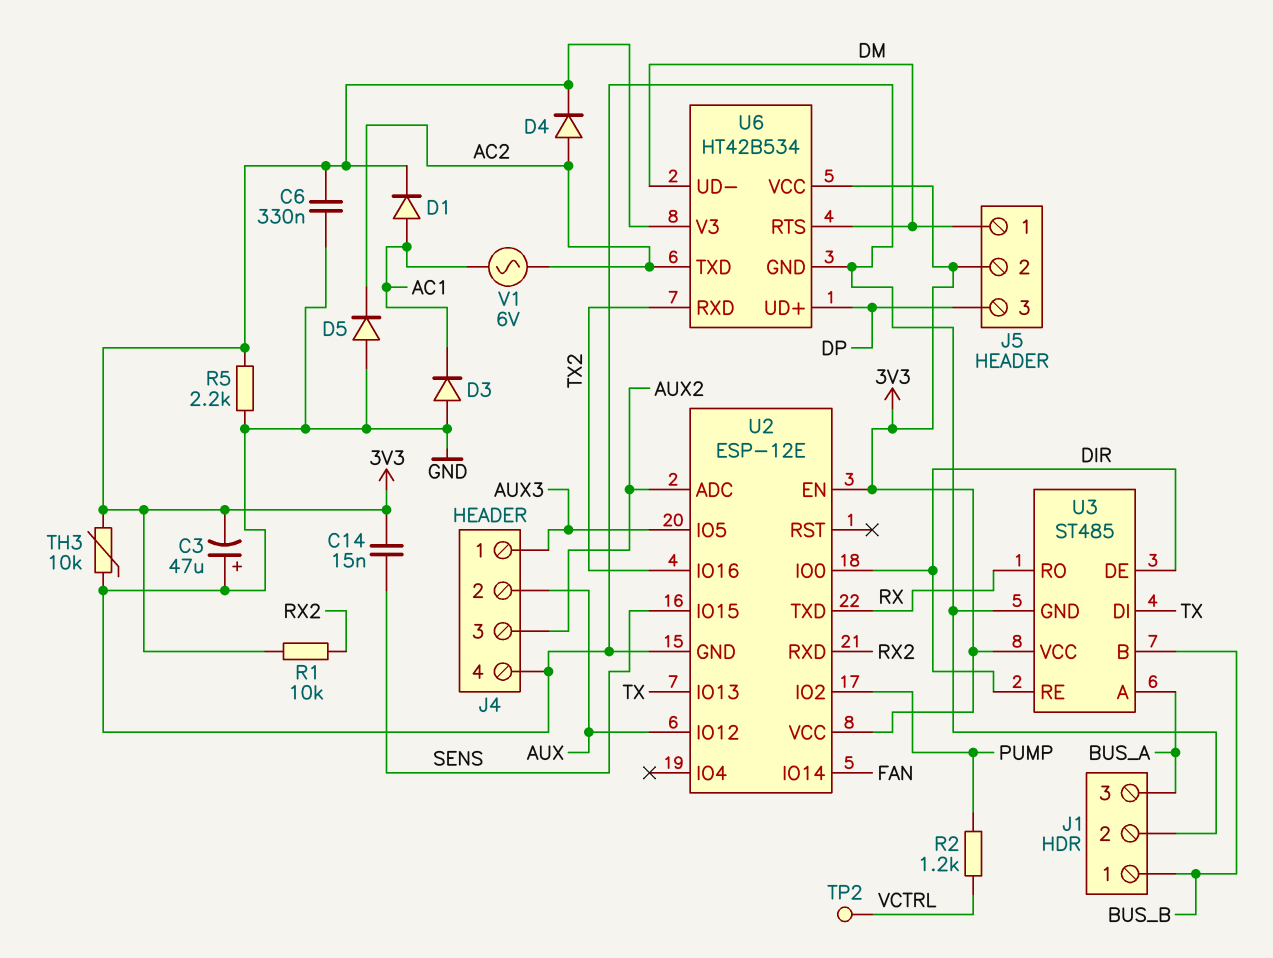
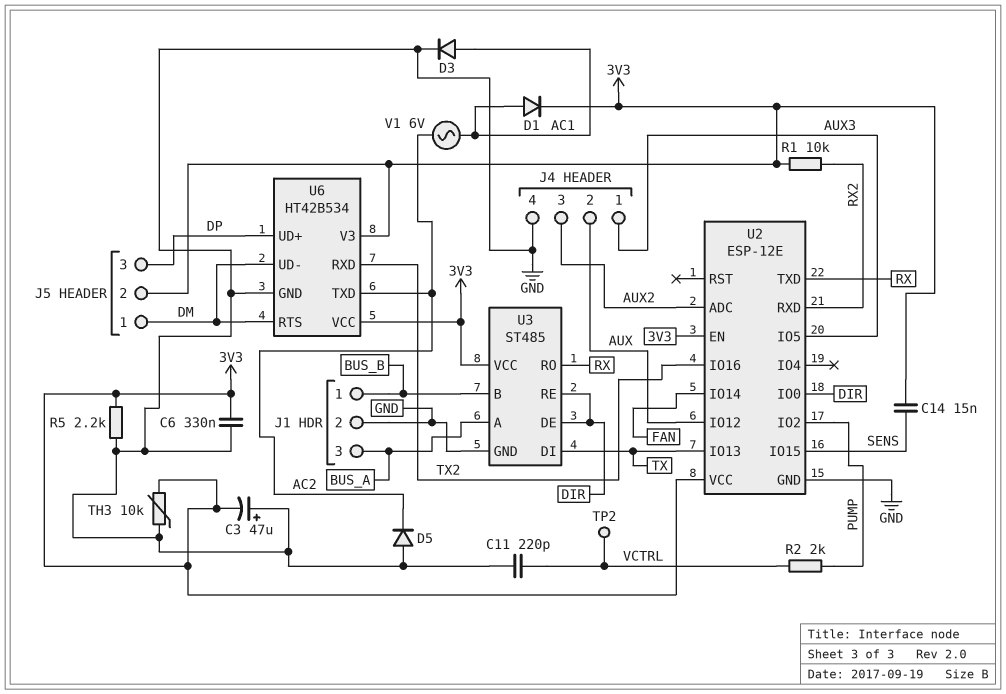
C11: none -> 220pF (GND, VCTRL)
D3: diode (A GND, K AC1) -> diode (A AC1, K GND)
D4: diode (A AC2, K 3V3) -> none
R2: 1.2k (PUMP, VCTRL) -> 2k (PUMP, VCTRL)

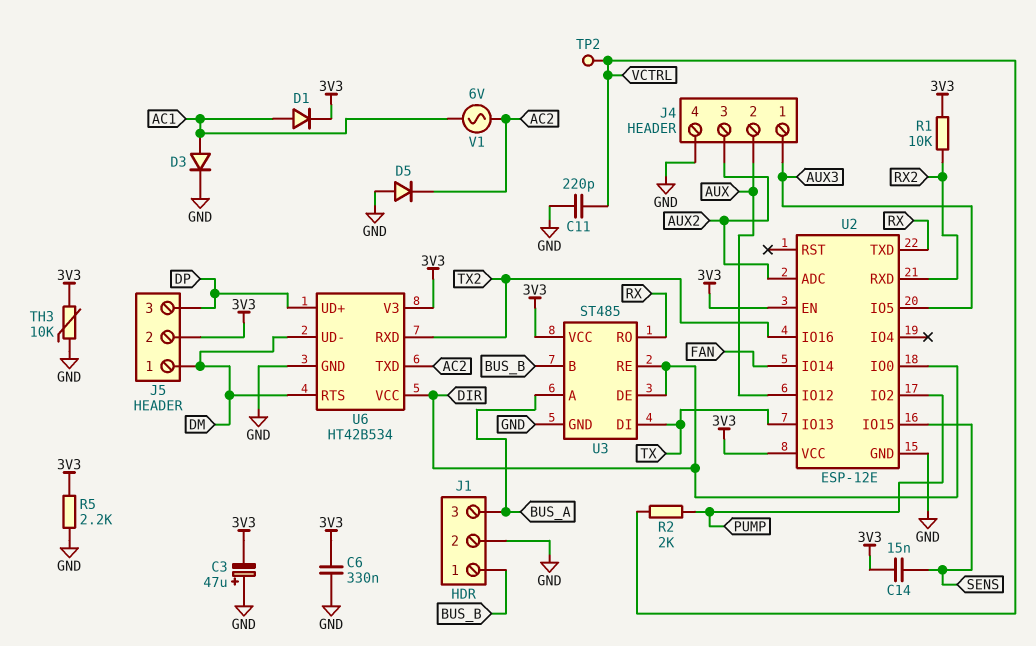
U6 pin VCC: 3V3 -> DIR

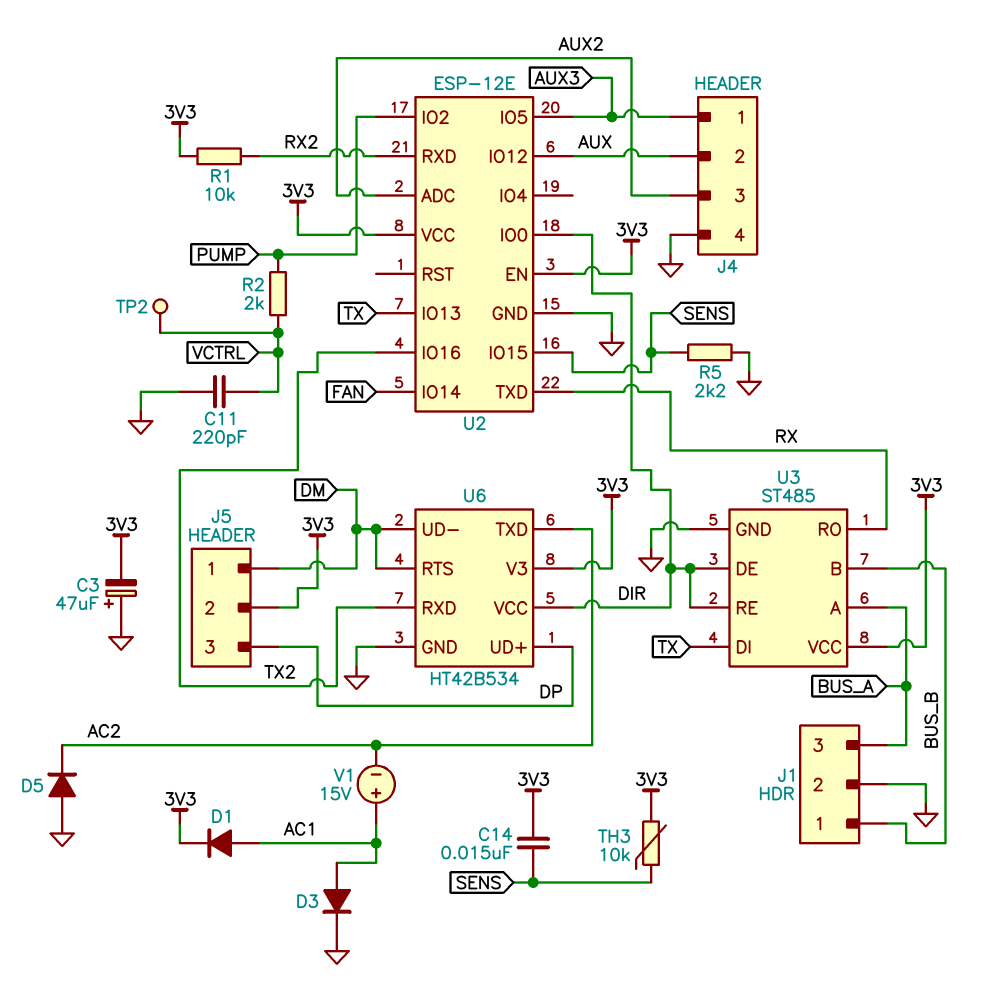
C6: 330nF (3V3, GND) -> none
R5: 2.2k (3V3, GND) -> 2.2k (GND, SENS)
TH3: 10k (3V3, GND) -> 10k (3V3, SENS)
V1: AC 6V (AC1, AC2) -> 15V (plus AC1, minus AC2)

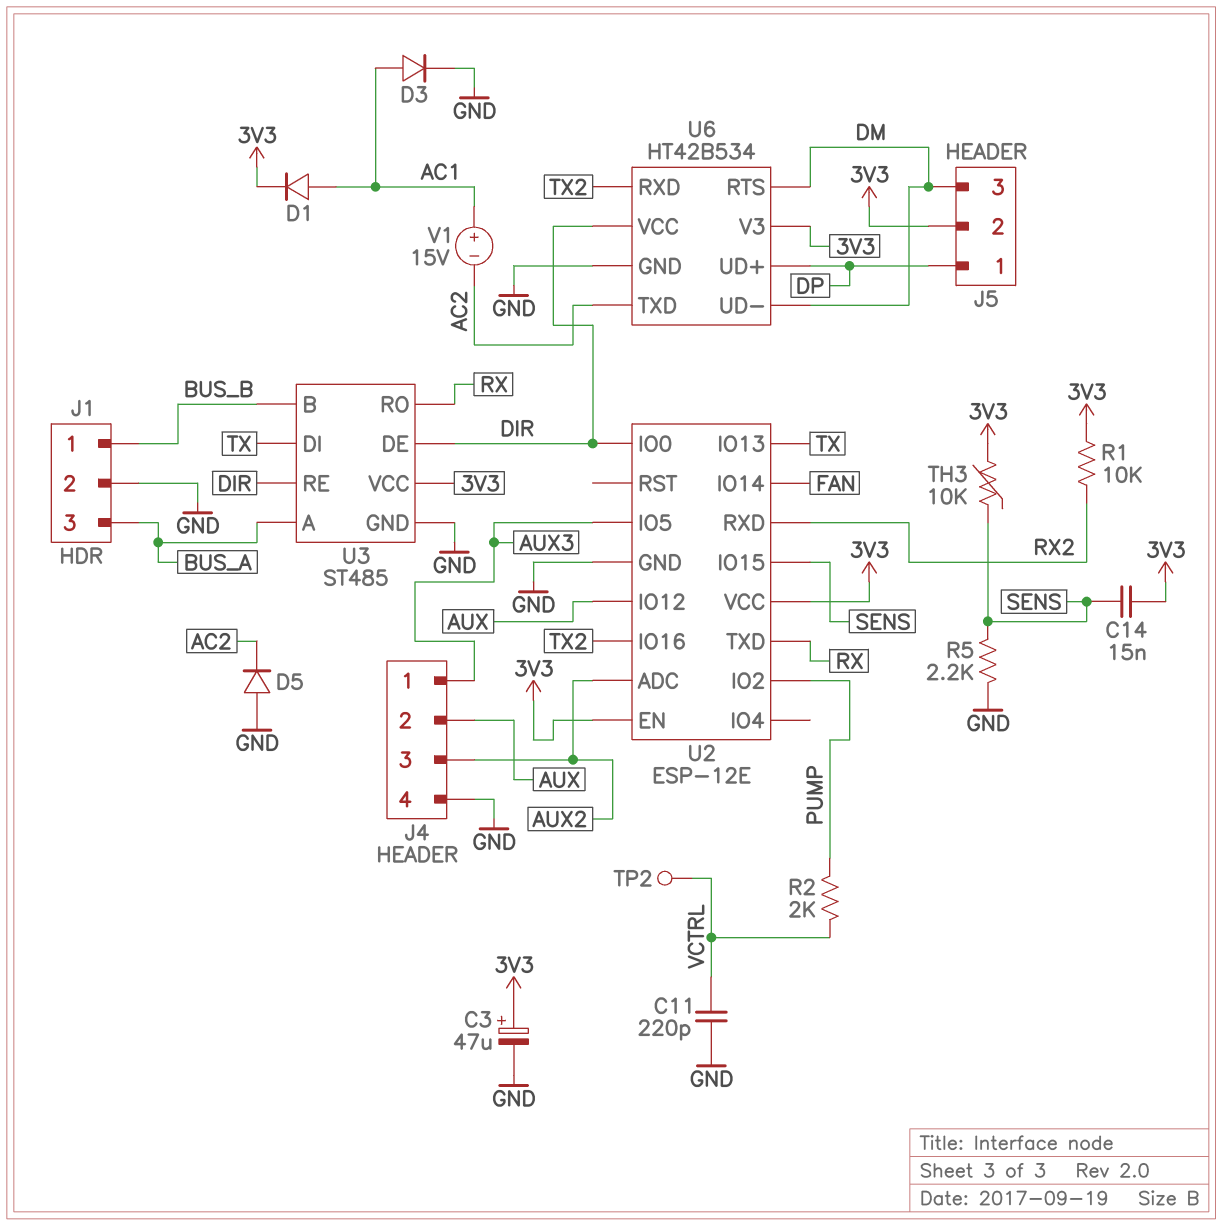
C3: 47uF (plus GND, minus 3V3) -> 47uF (plus 3V3, minus GND)
J5 pin 1: DM -> DP
J5 pin 3: DP -> DM

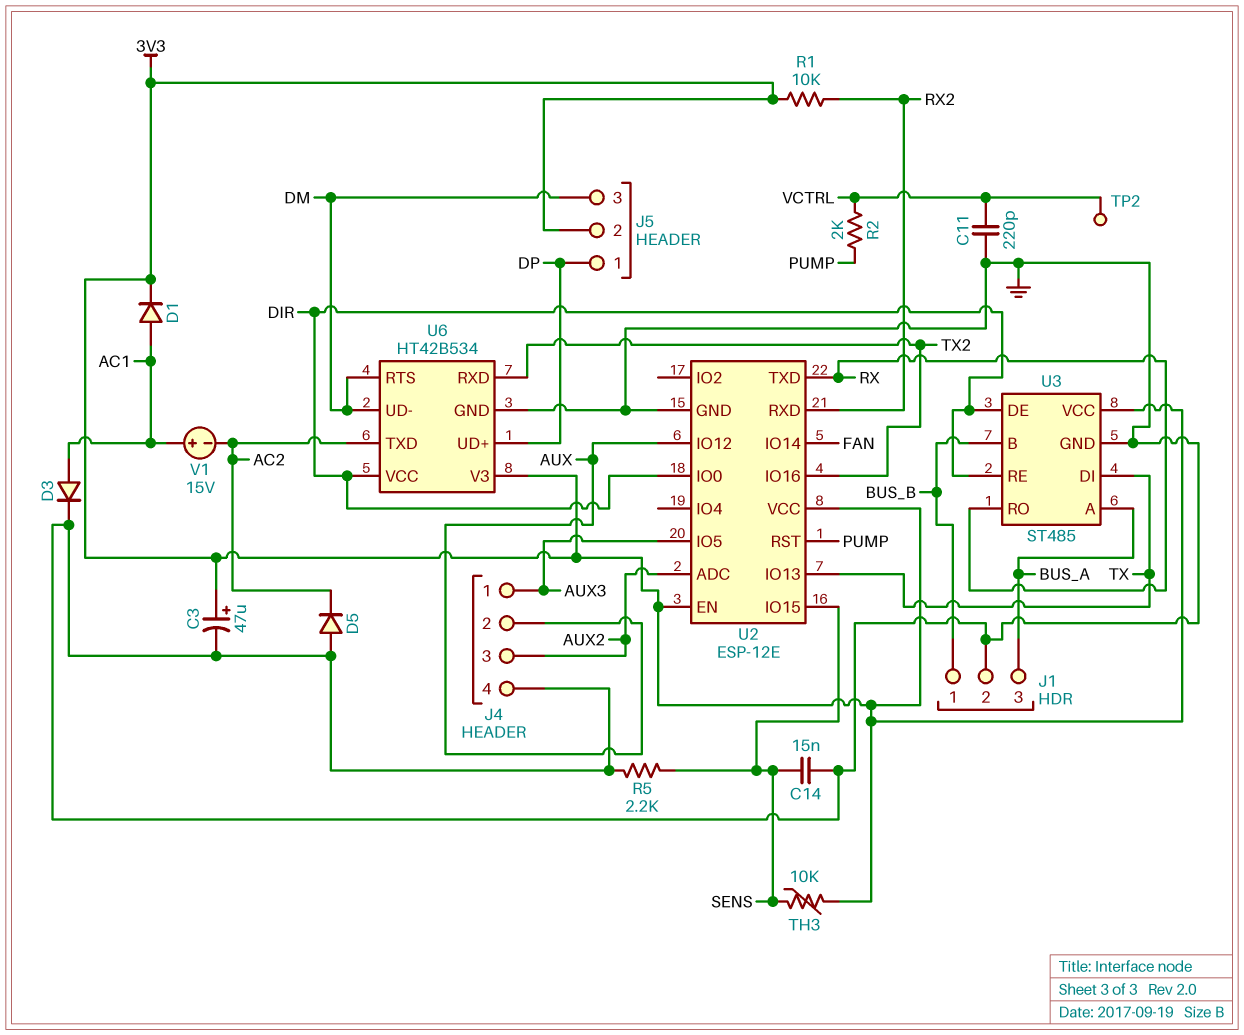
C14: 15nF (3V3, SENS) -> 15nF (GND, SENS)
U2 pin IO2: PUMP -> none
U2 pin RST: none -> PUMP

